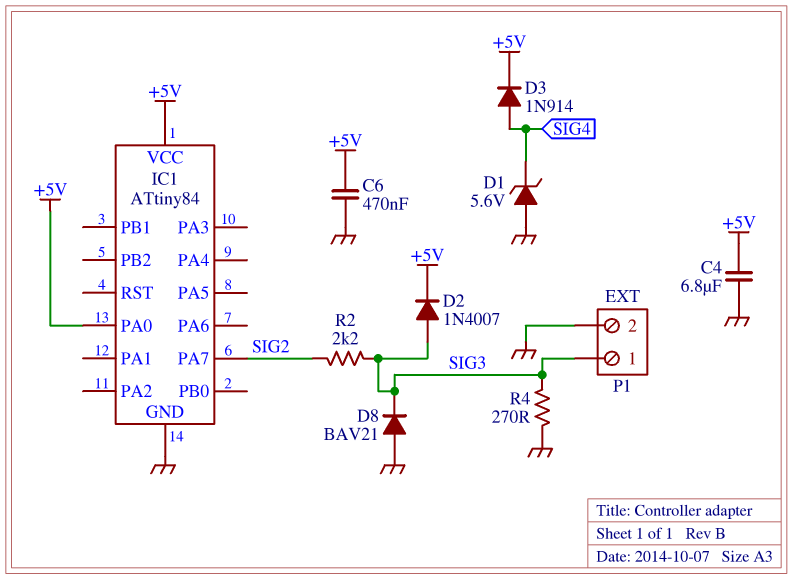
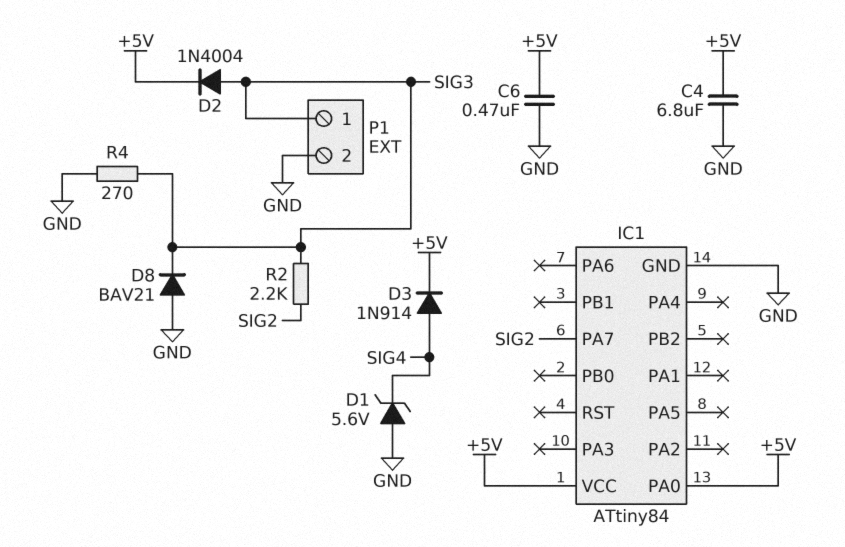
D2: diode 1N4007 (A SIG3, K +5V) -> diode 1N4004 (A SIG3, K +5V)

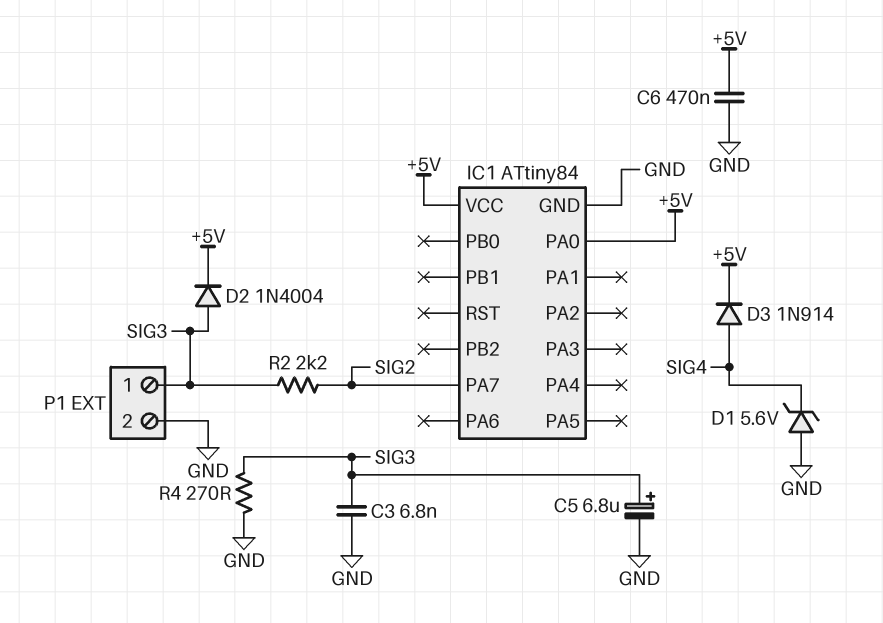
C3: none -> 6.8nF (GND, SIG3)
C4: 6.8uF (+5V, GND) -> none
C5: none -> 6.8uF (plus SIG3, minus GND)
D8: diode BAV21 (A GND, K SIG3) -> none

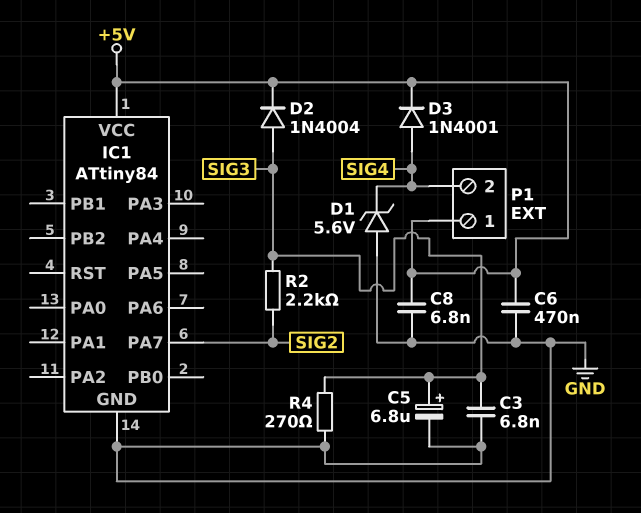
C8: none -> 6.8nF (+5V, GND)
D3: diode 1N914 (A SIG4, K +5V) -> diode 1N4001 (A SIG4, K +5V)
IC1 pin PA0: +5V -> none
P1 pin 1: SIG3 -> +5V
P1 pin 2: GND -> SIG4

